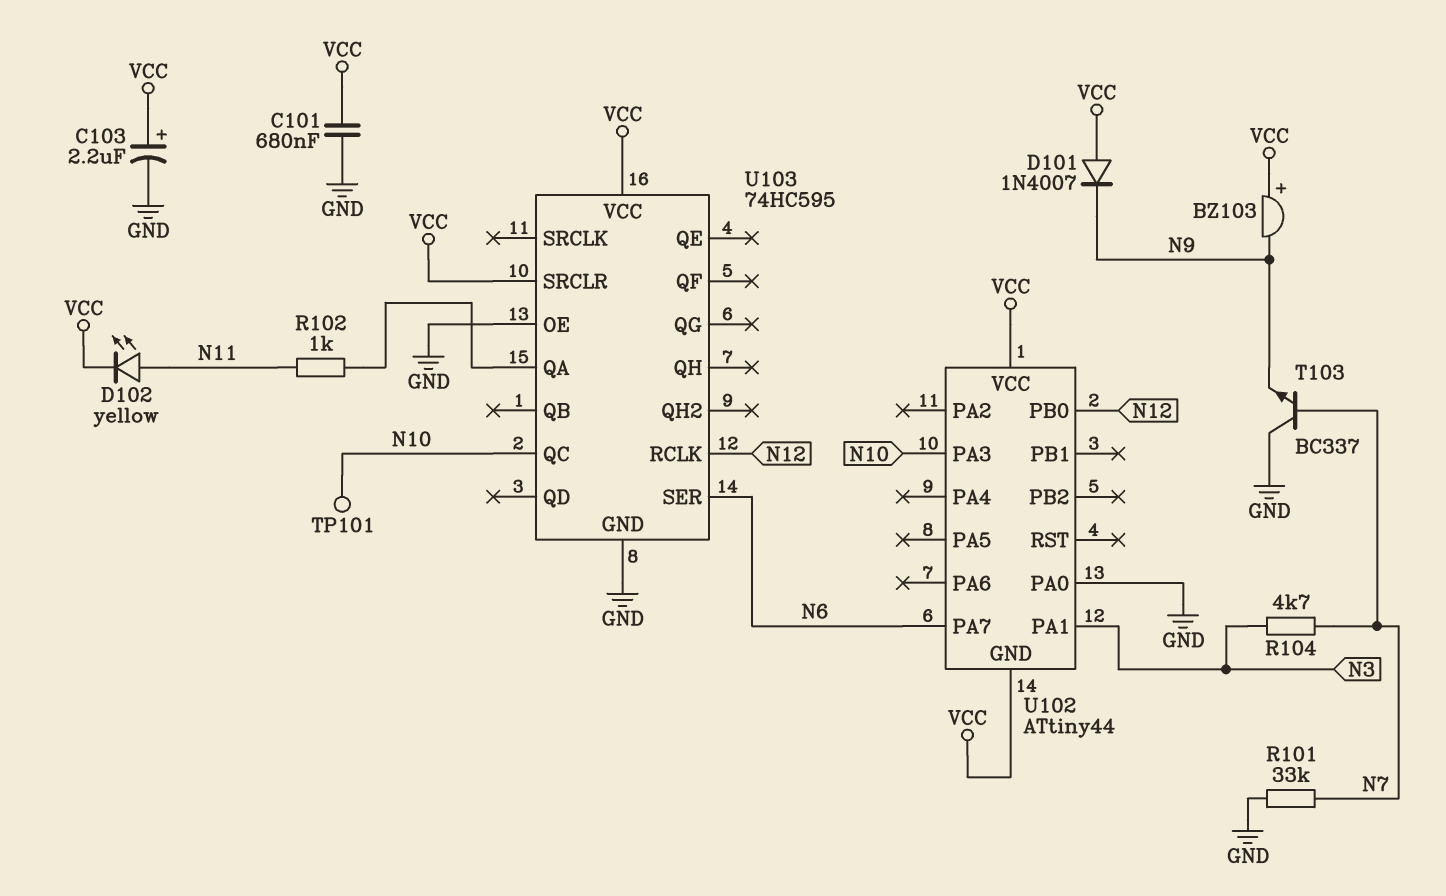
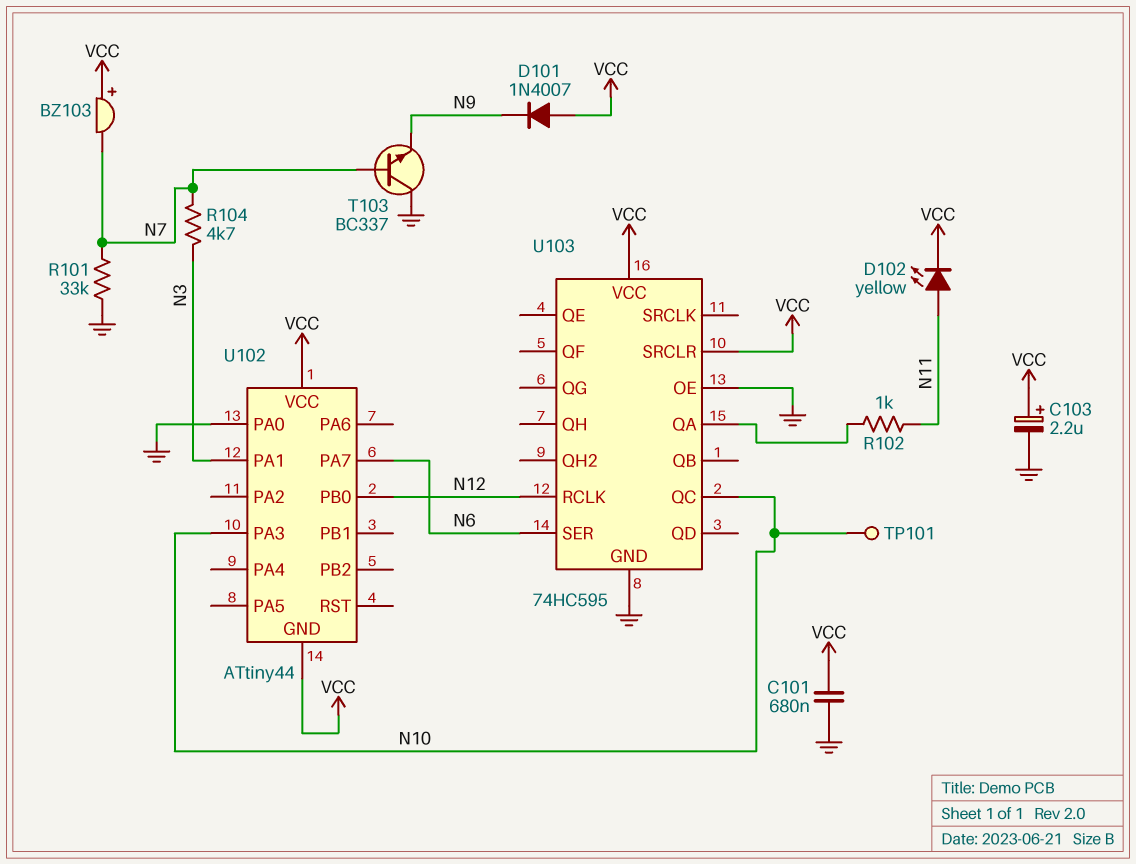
BZ103: buzzer (plus VCC, minus N9) -> buzzer (plus VCC, minus N7)

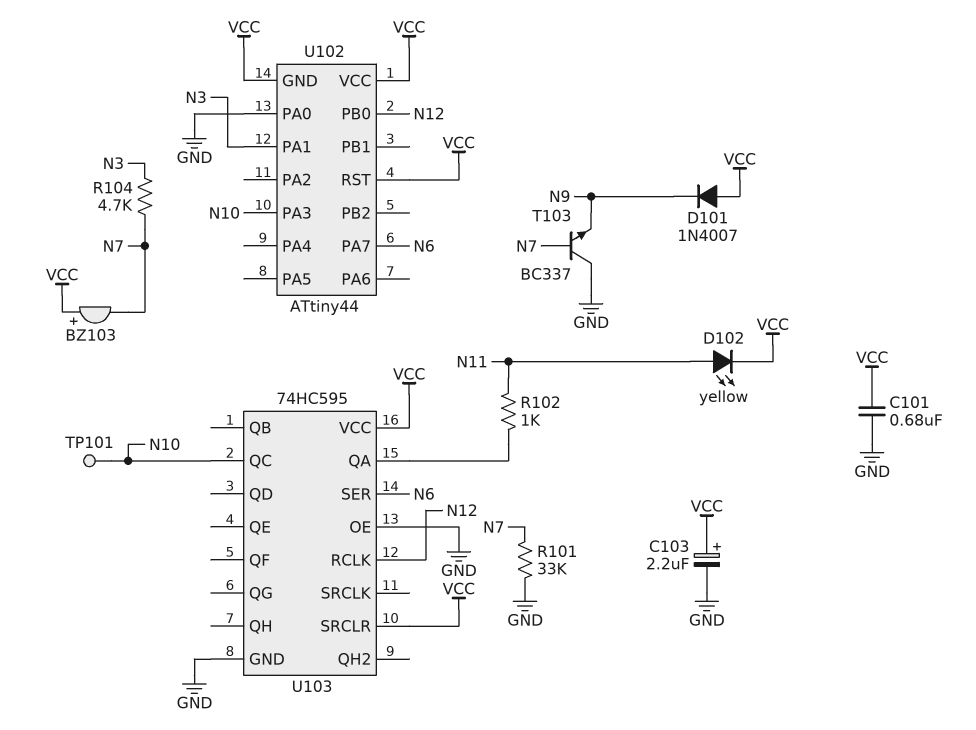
U102 pin RST: none -> VCC

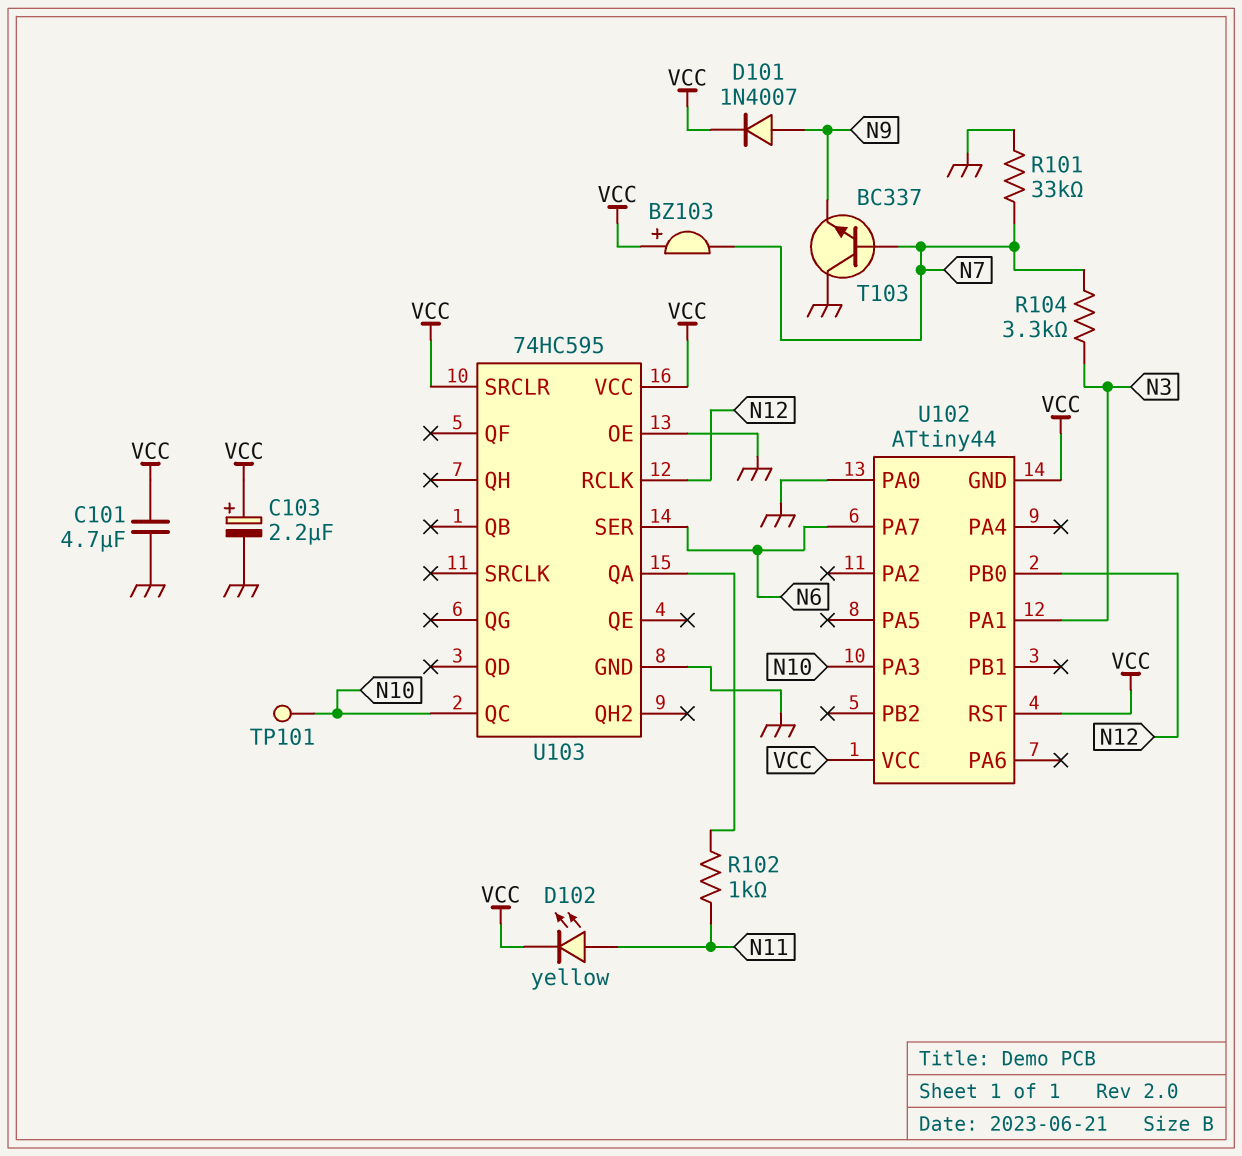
C101: 680nF (GND, VCC) -> 4.7uF (GND, VCC)
D101: diode 1N4007 (A VCC, K N9) -> diode 1N4007 (A N9, K VCC)
R104: 4.7k (N3, N7) -> 3.3k (N3, N7)

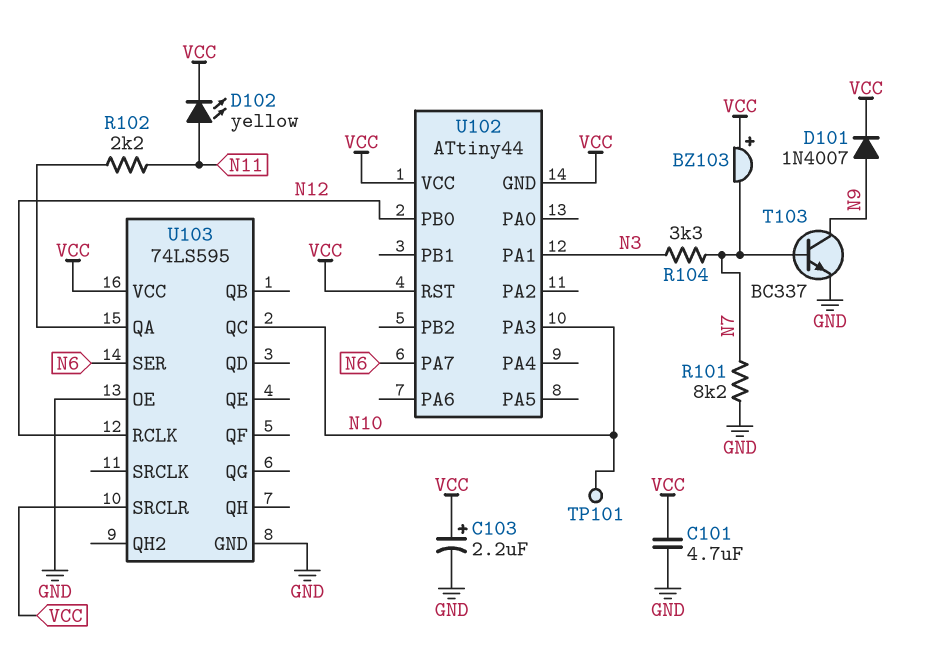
R101: 33k (GND, N7) -> 8.2k (GND, N7)
R102: 1k (N11, U103/QA) -> 2.2k (N11, U103/QA)
T103: NPN BC337 (B N7, C GND, E N9) -> NPN BC337 (B N7, C N9, E GND)
U102 pin PA0: GND -> none
U103: 74HC595 -> 74LS595

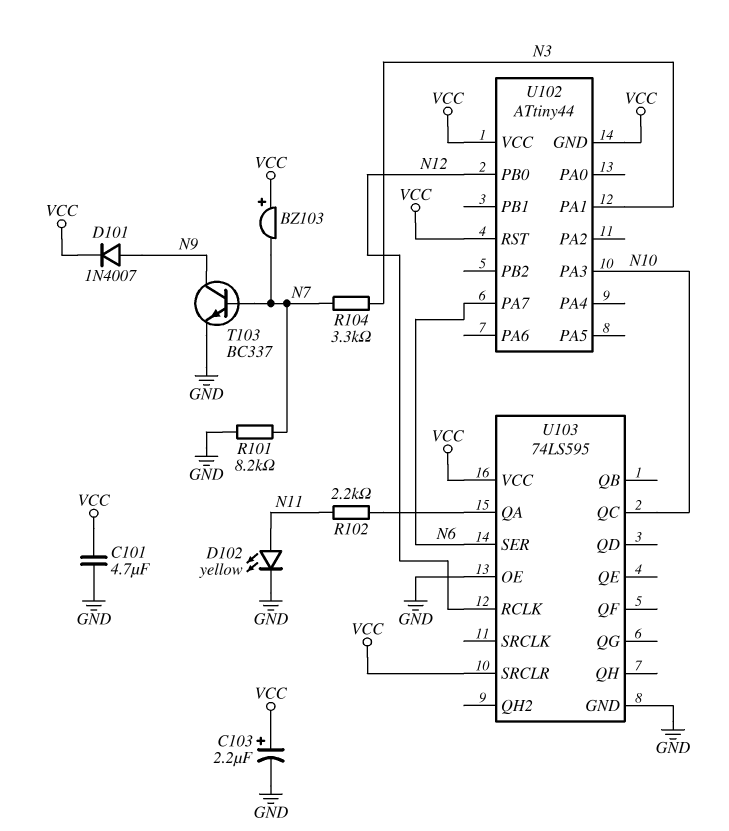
D102: LED yellow (A N11, K VCC) -> LED yellow (A N11, K GND)
TP101: test point (N10) -> none

